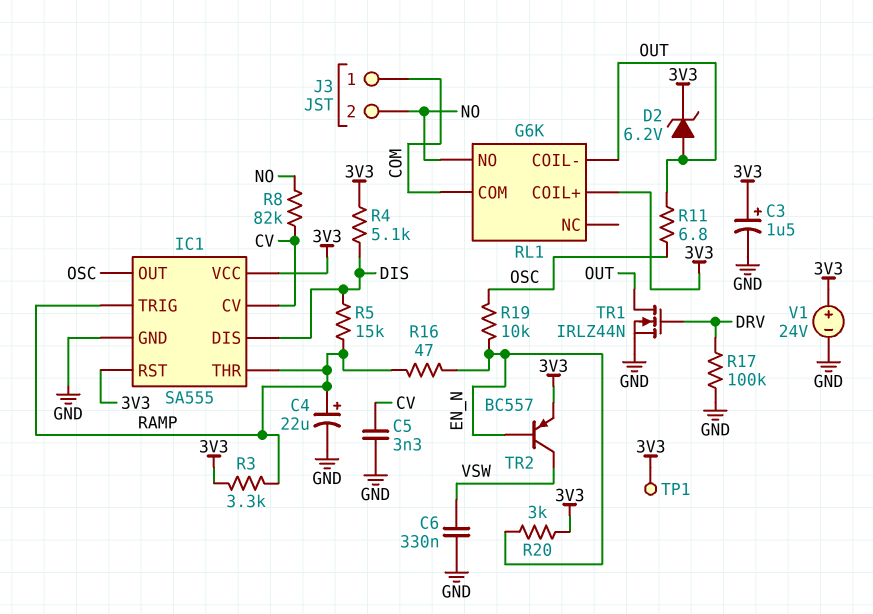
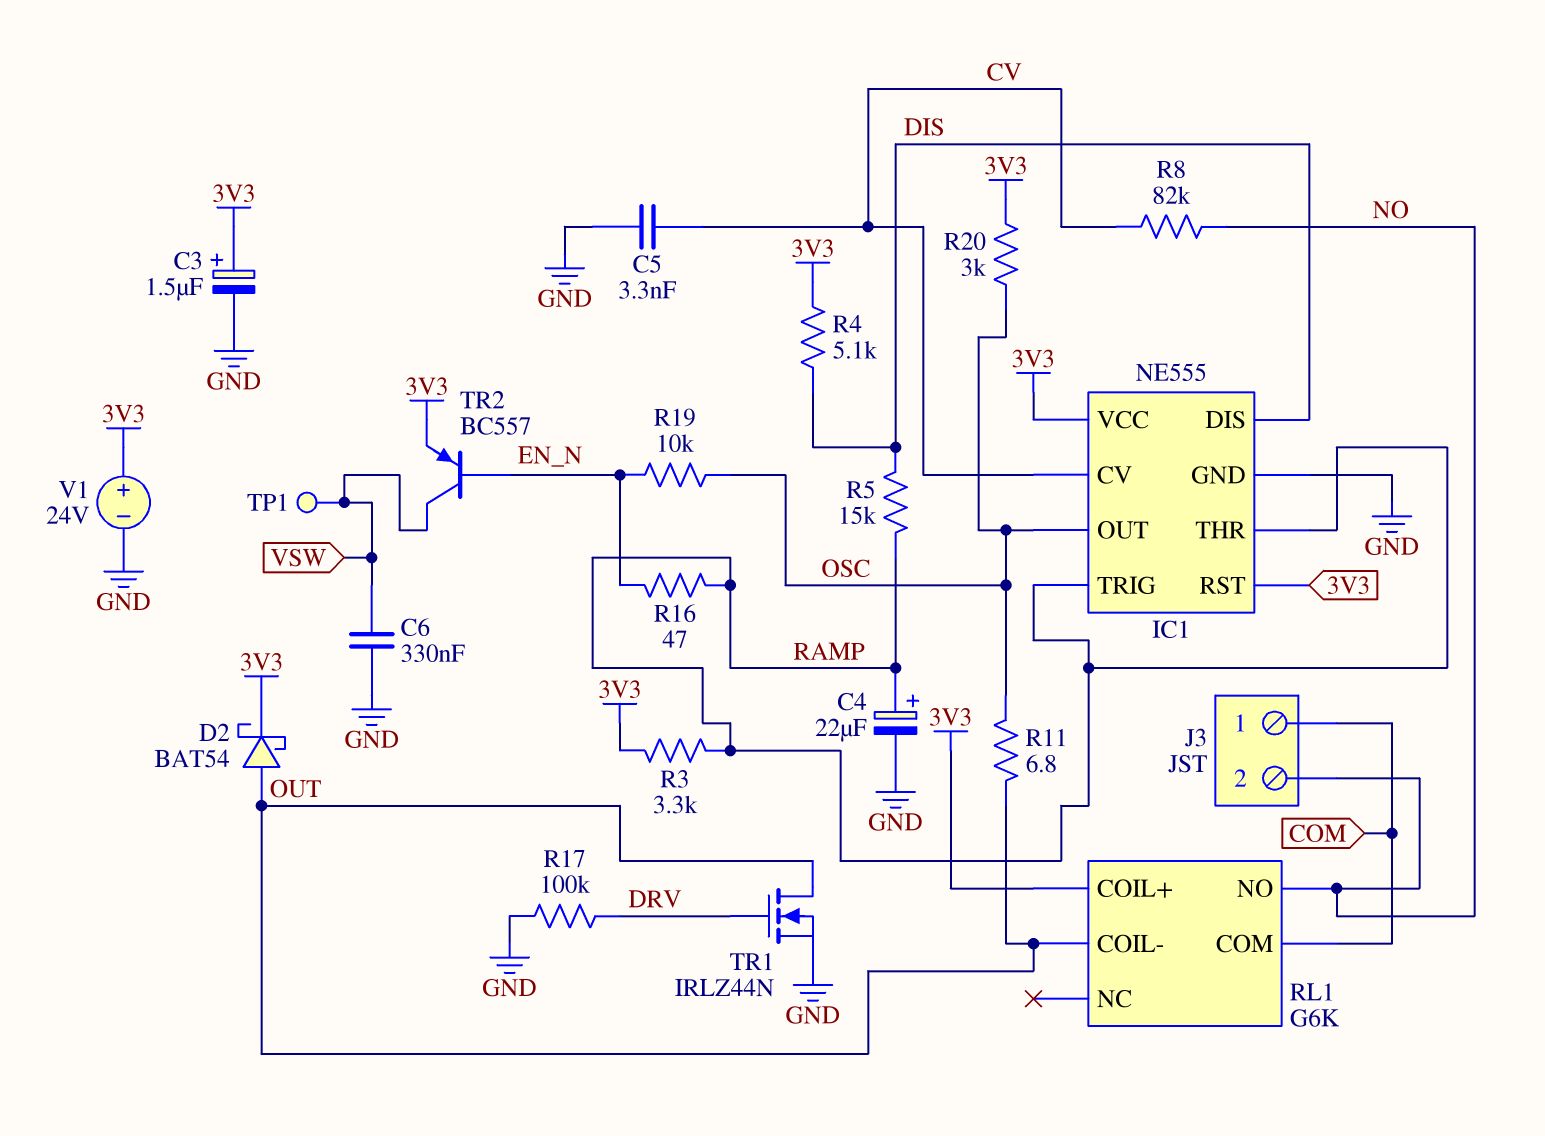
D2: zener 6.2V (A OUT, K 3V3) -> schottky BAT54 (A OUT, K 3V3)
IC1: SA555 -> NE555
R20: 3k (3V3, EN_N) -> 3k (3V3, OSC)
TP1: test point (3V3) -> test point (VSW)

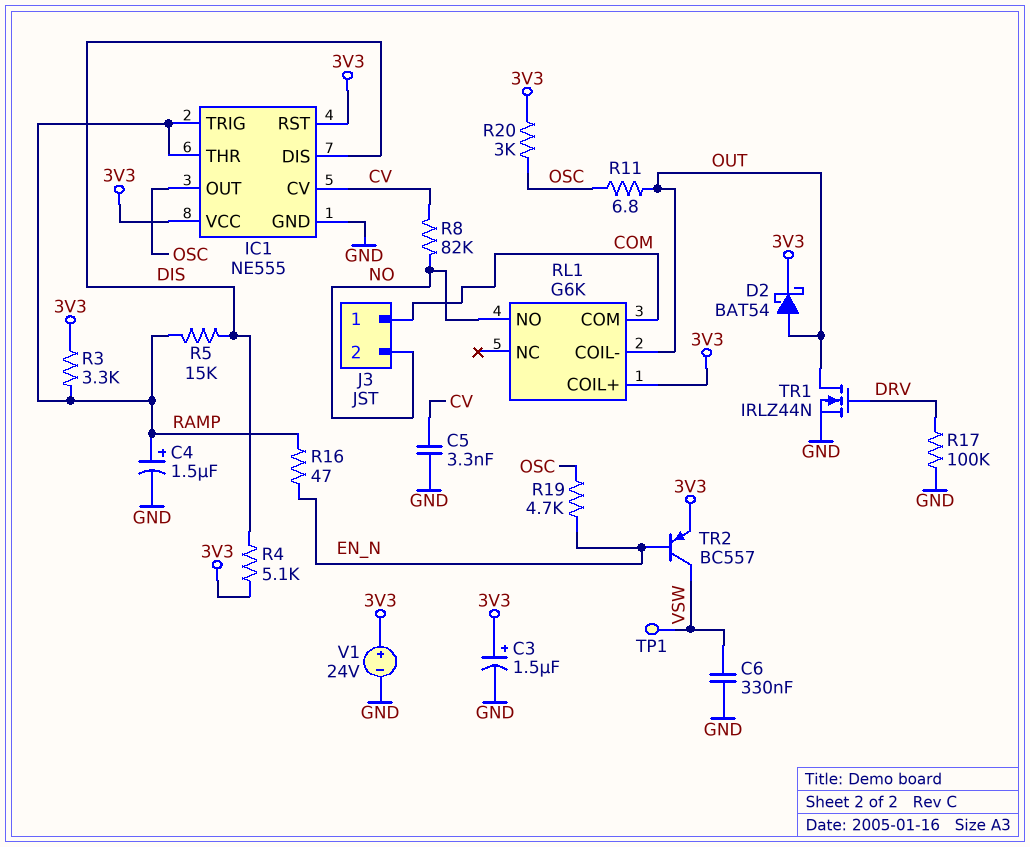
C4: 22uF (plus RAMP, minus GND) -> 1.5uF (plus RAMP, minus GND)
R19: 10k (EN_N, OSC) -> 4.7k (EN_N, OSC)

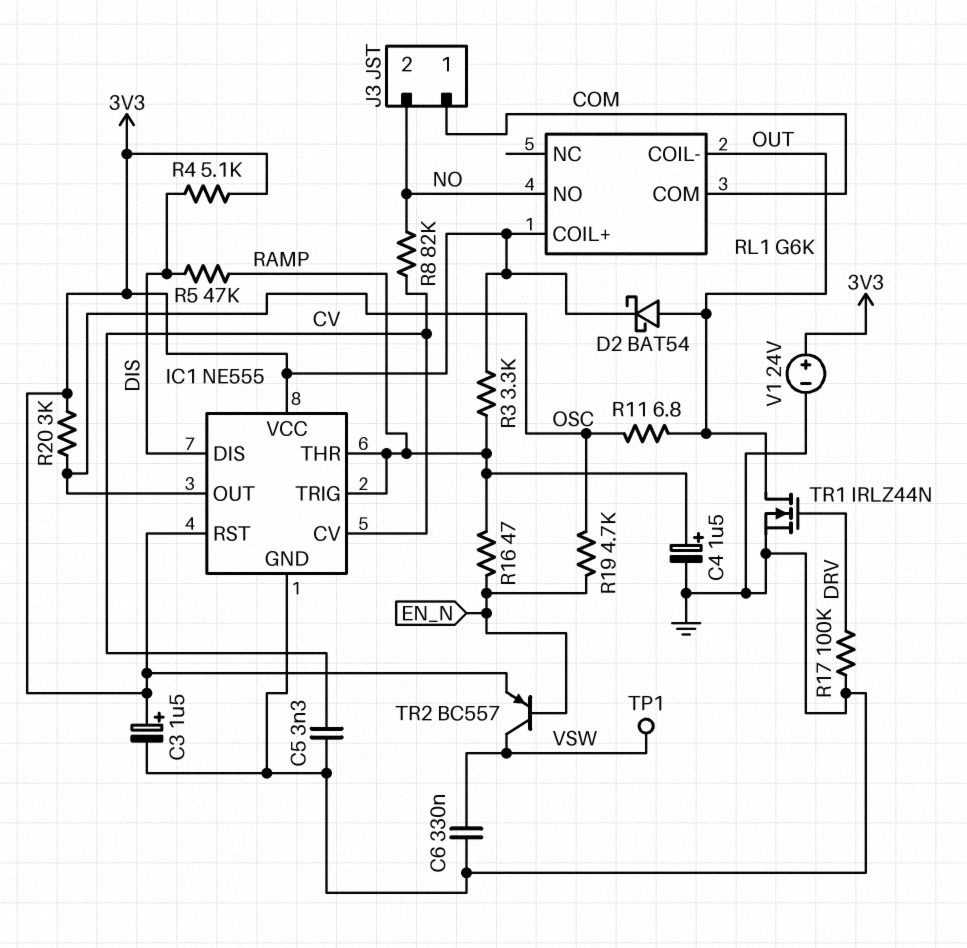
R5: 15k (DIS, RAMP) -> 47k (DIS, RAMP)

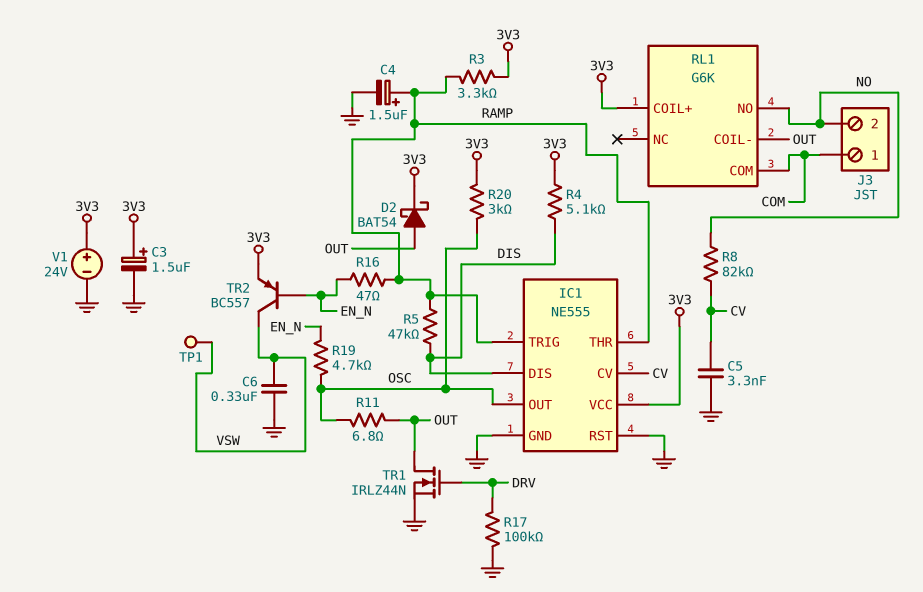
IC1 pin RST: 3V3 -> GND

